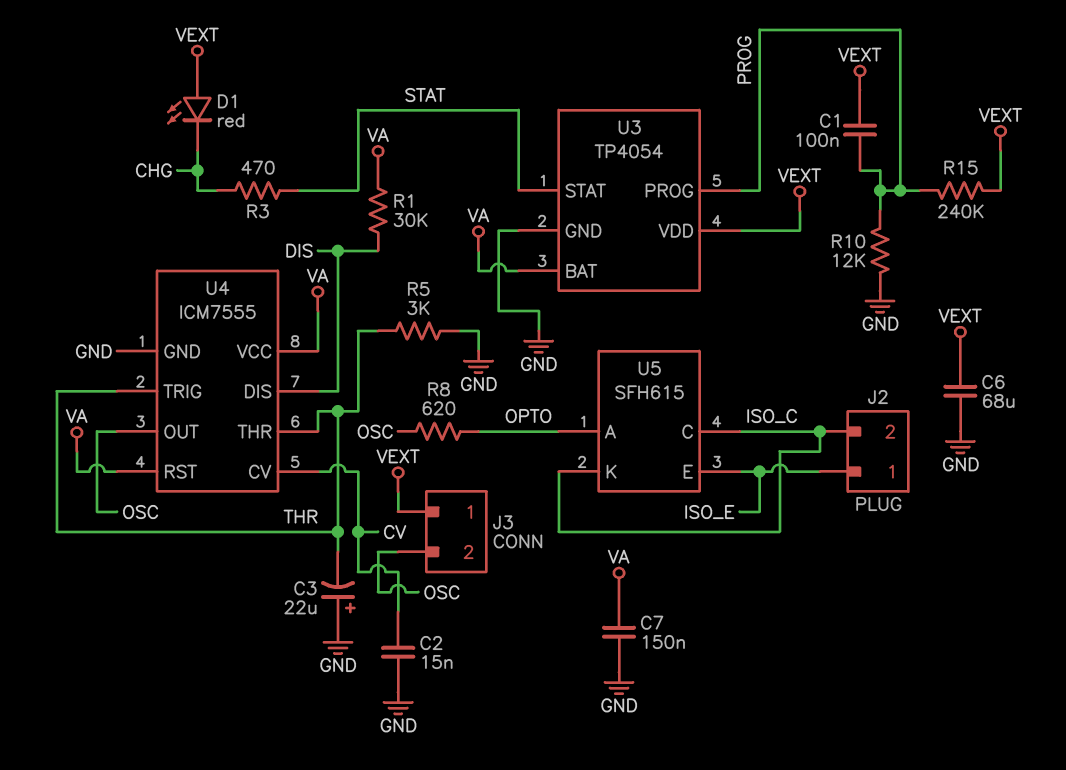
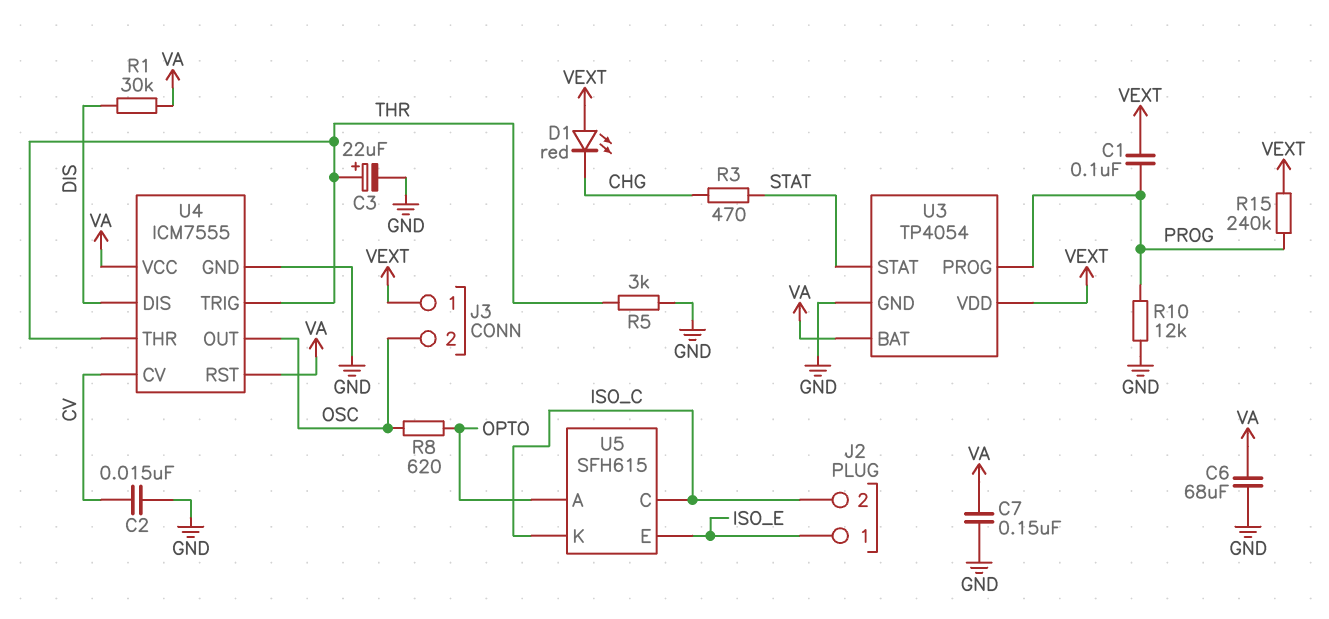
C3: 22uF (plus GND, minus THR) -> 22uF (plus THR, minus GND)
C6: 68uF (GND, VEXT) -> 68uF (GND, VA)

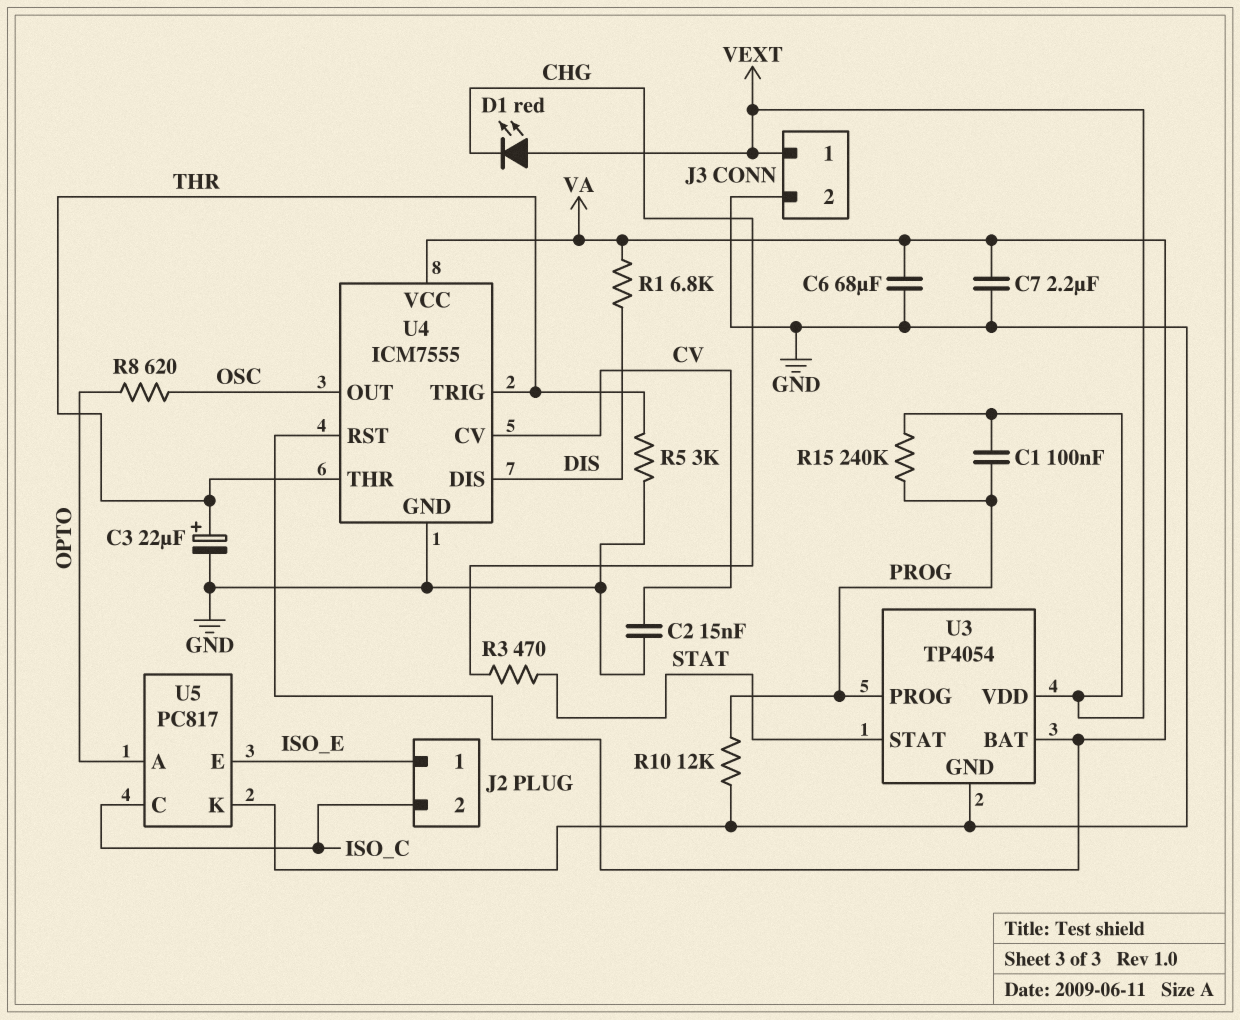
C7: 150nF (GND, VA) -> 2.2uF (GND, VA)
J3 pin 2: OSC -> GND
R1: 30k (DIS, VA) -> 6.8k (DIS, VA)
U5: SFH615 -> PC817
U5 pin K: ISO_C -> GND

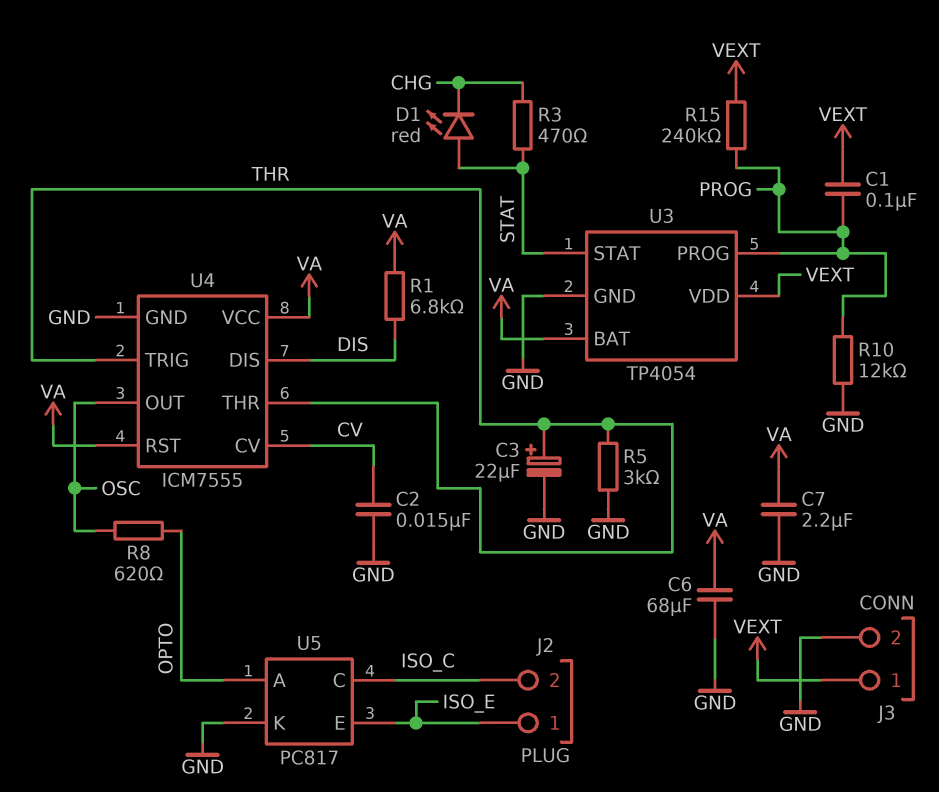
D1: LED red (A VEXT, K CHG) -> LED red (A STAT, K CHG)

